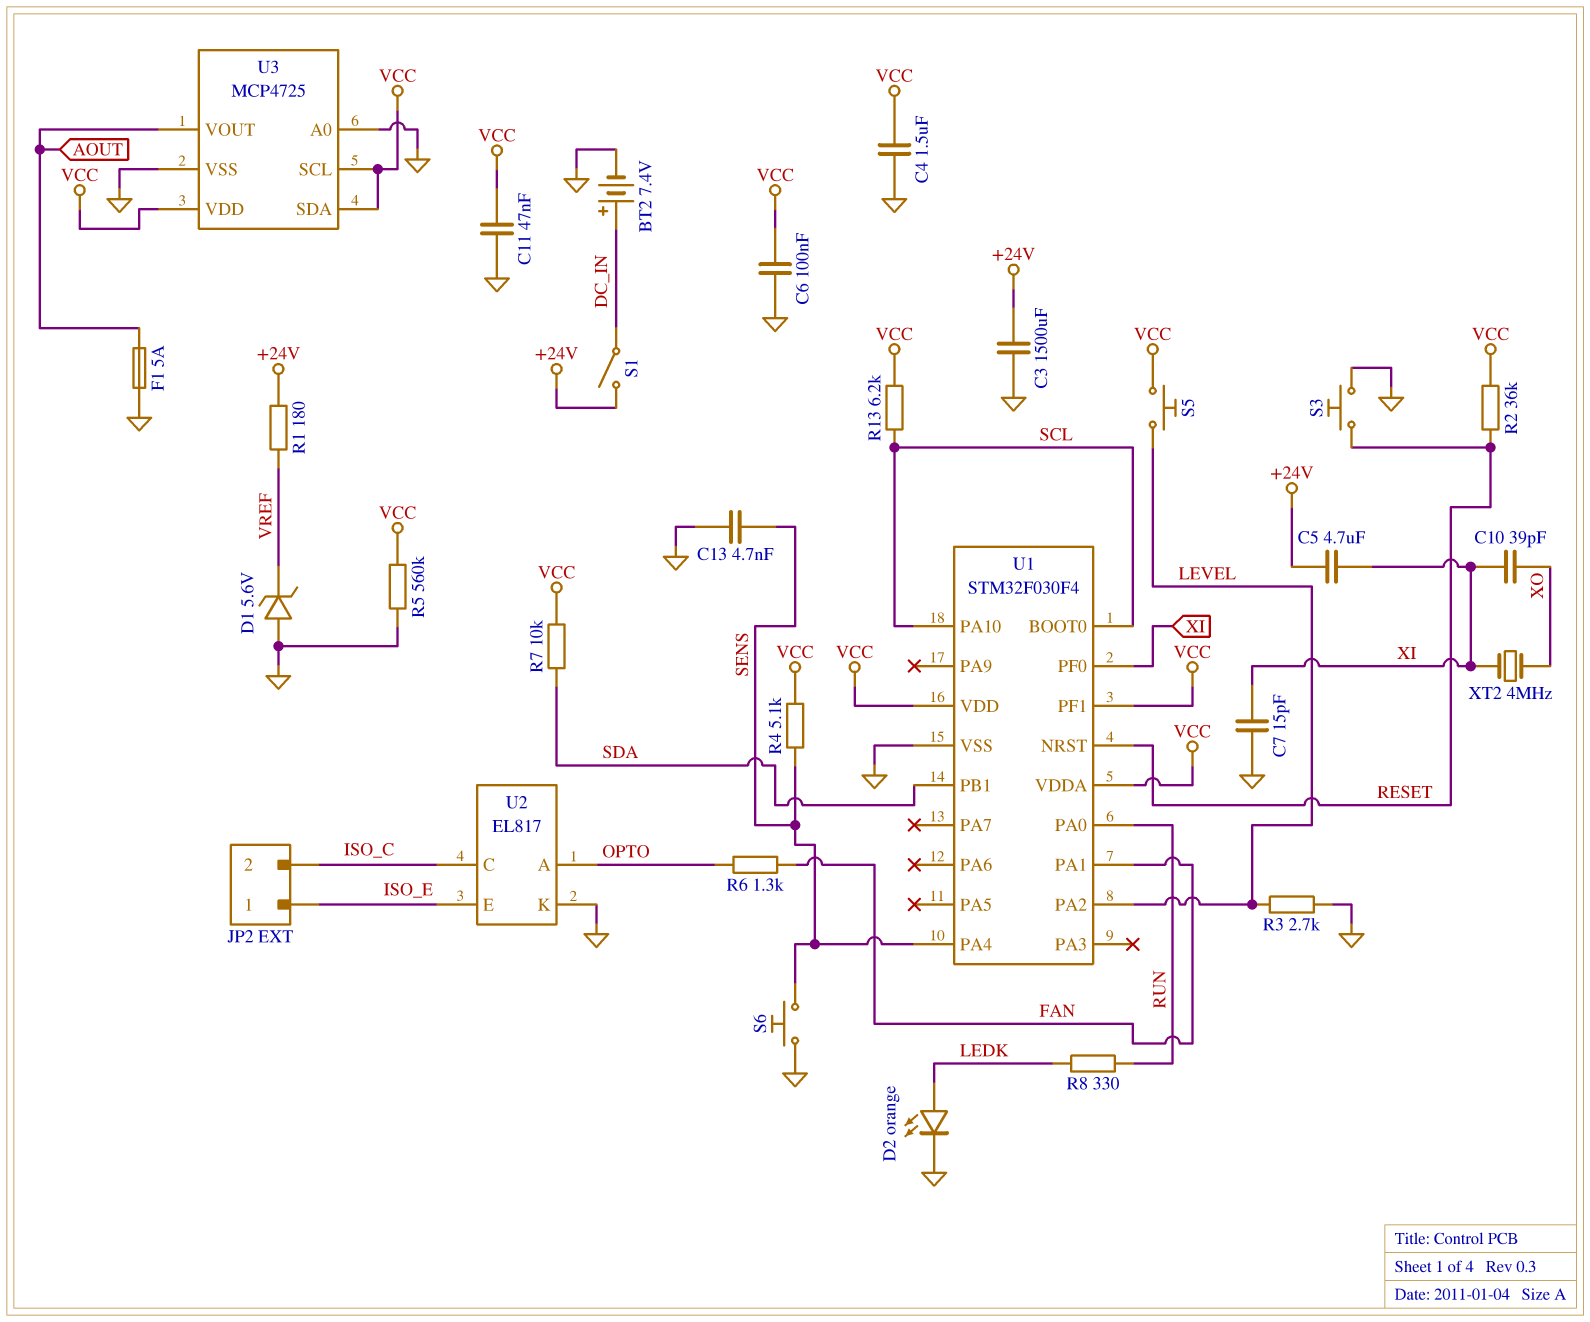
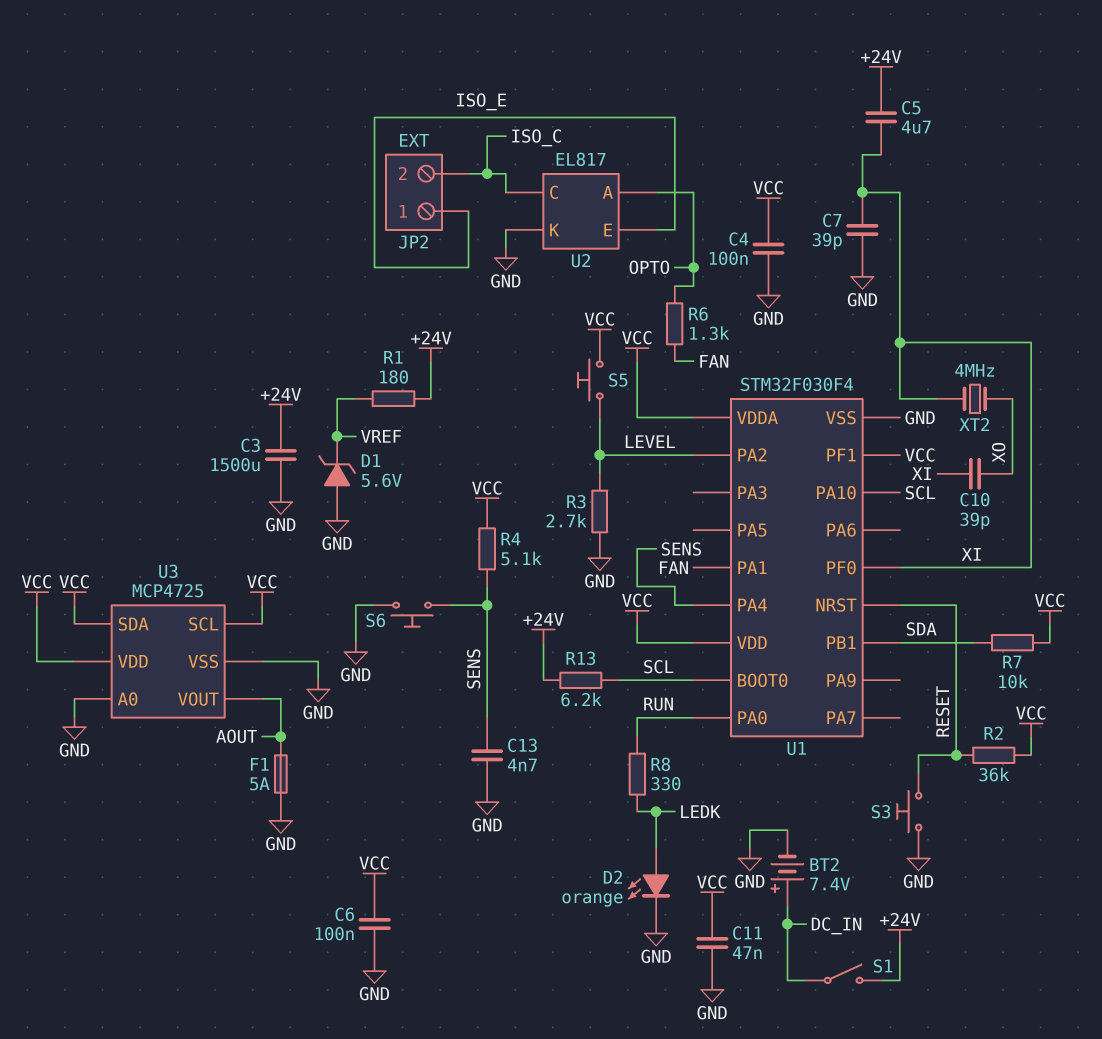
C4: 1.5uF (GND, VCC) -> 100nF (GND, VCC)
C7: 15pF (GND, XI) -> 39pF (GND, XI)
R5: 560k (GND, VCC) -> none
R13: 6.2k (SCL, VCC) -> 6.2k (+24V, SCL)

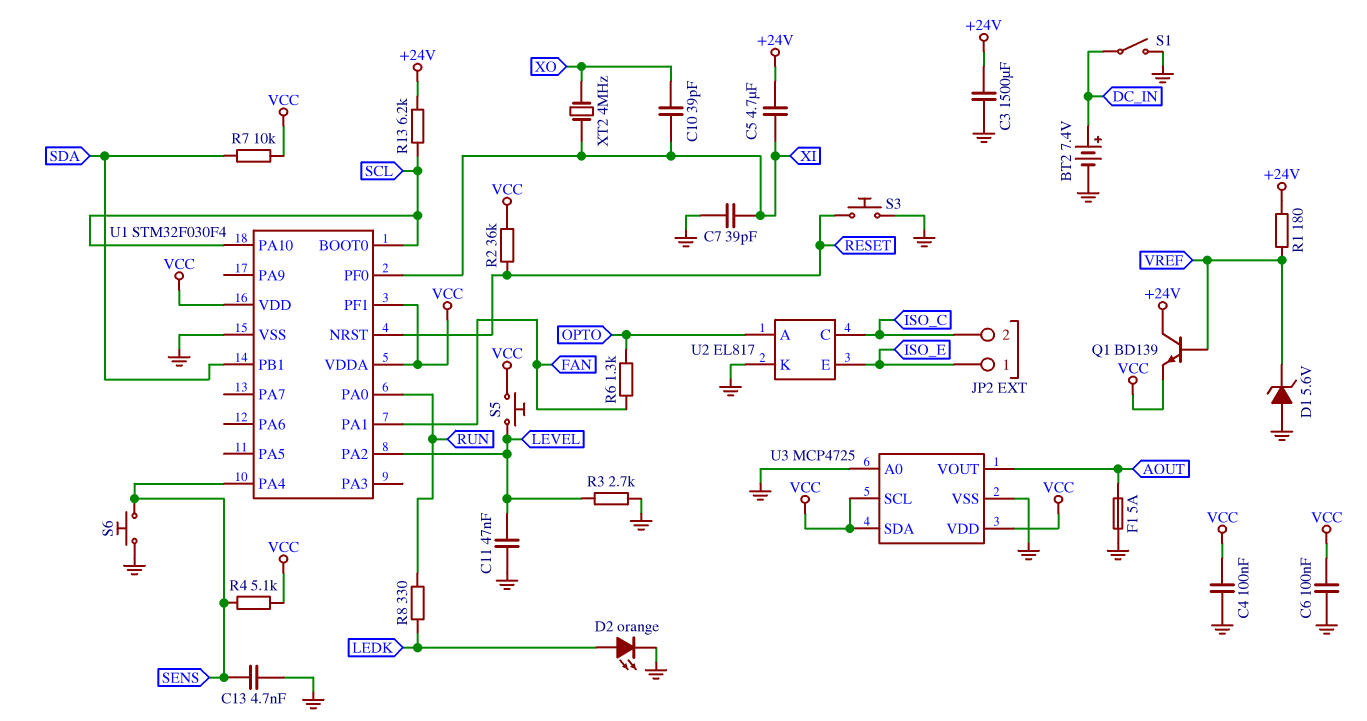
C11: 47nF (GND, VCC) -> 47nF (GND, LEVEL)
Q1: none -> NPN BD139 (B VREF, C +24V, E VCC)
S1: switch (+24V, DC_IN) -> switch (DC_IN, GND)

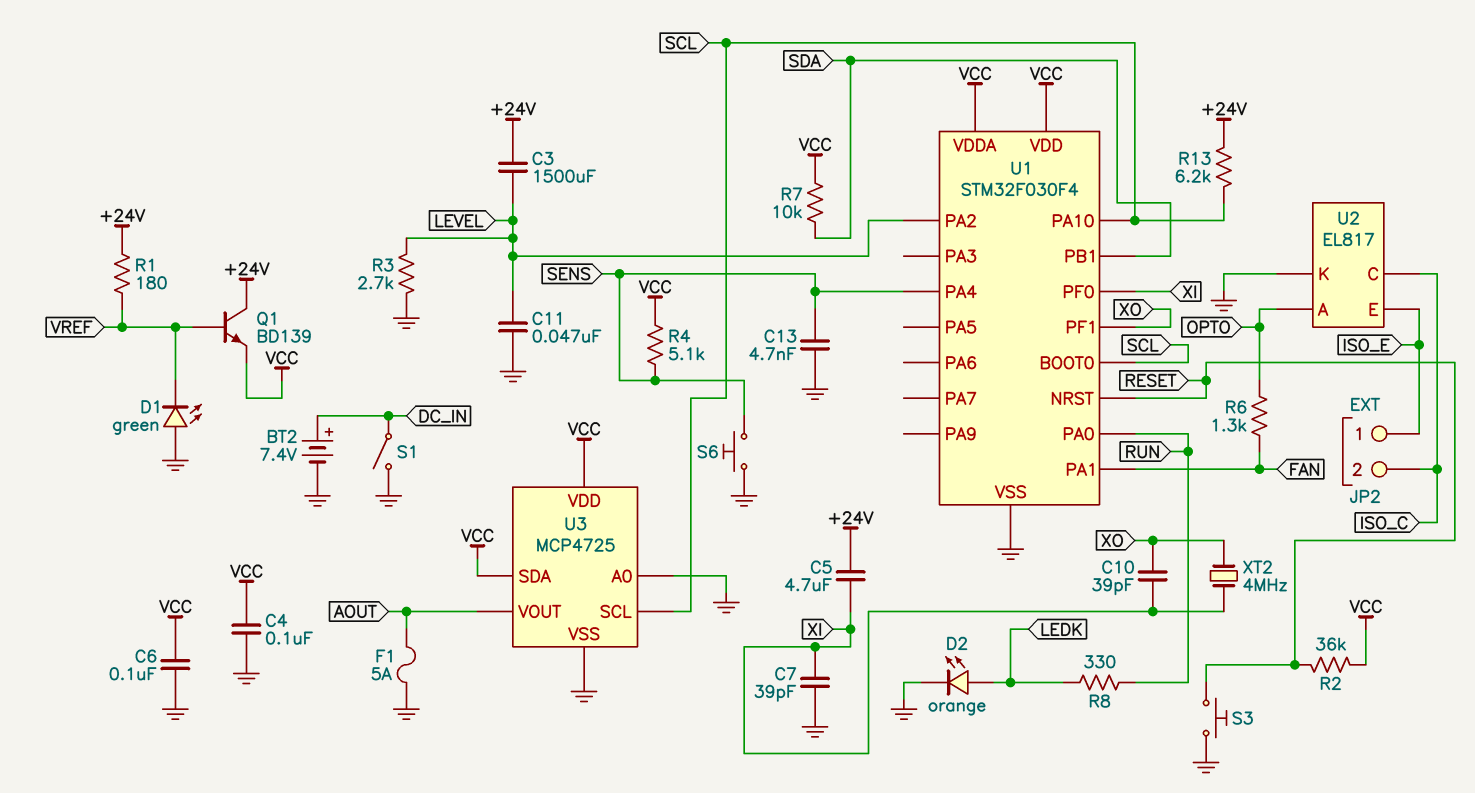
C3: 1500uF (+24V, GND) -> 1500uF (+24V, LEVEL)
D1: zener 5.6V (A GND, K VREF) -> LED green (A GND, K VREF)
S5: button (LEVEL, VCC) -> none
U1 pin PF1: VCC -> XO
U3 pin SCL: VCC -> SCL

